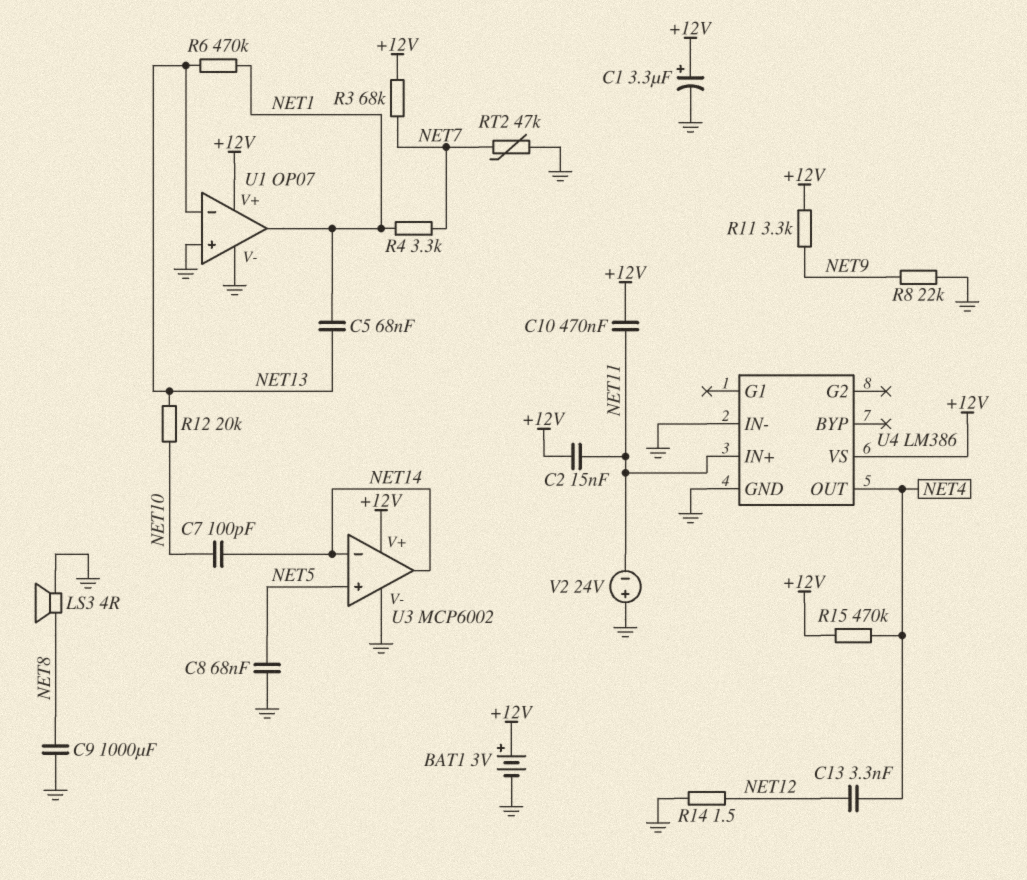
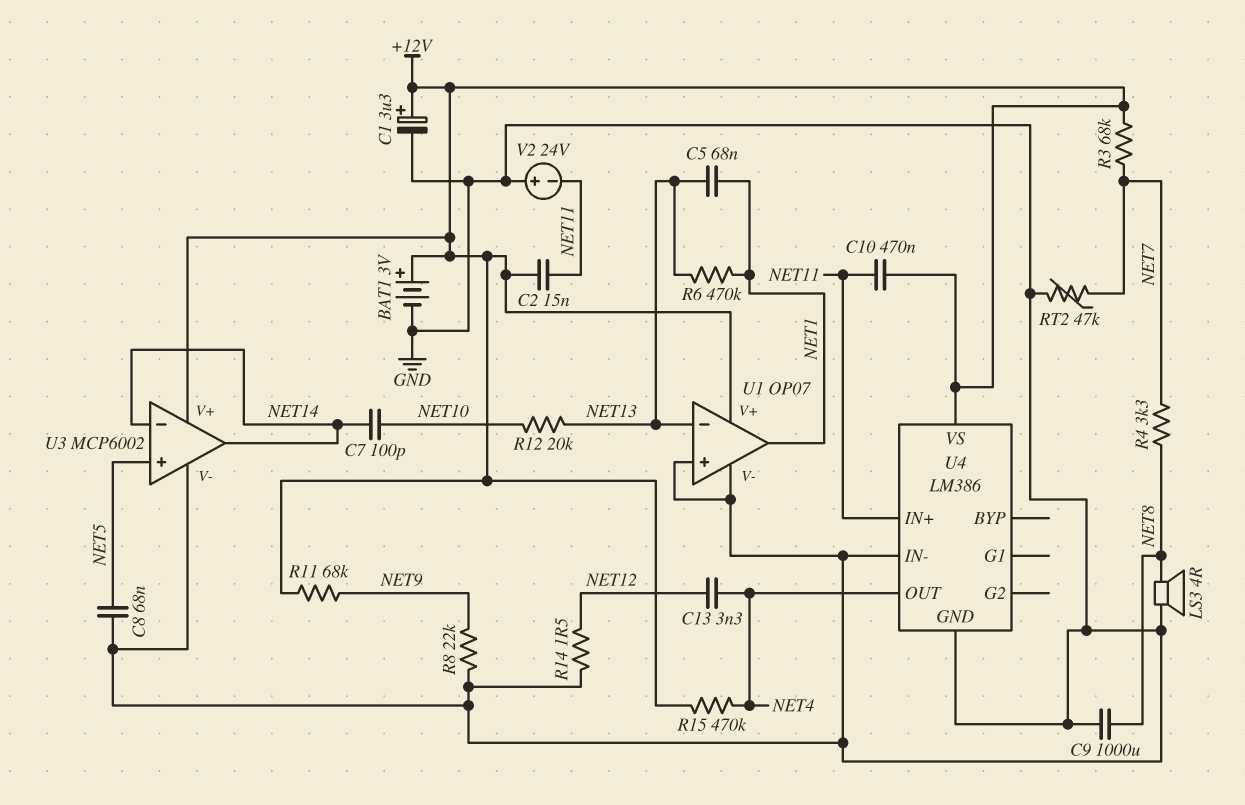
R4: 3.3k (NET1, NET7) -> 3.3k (NET7, NET8)
R11: 3.3k (+12V, NET9) -> 68k (+12V, NET9)

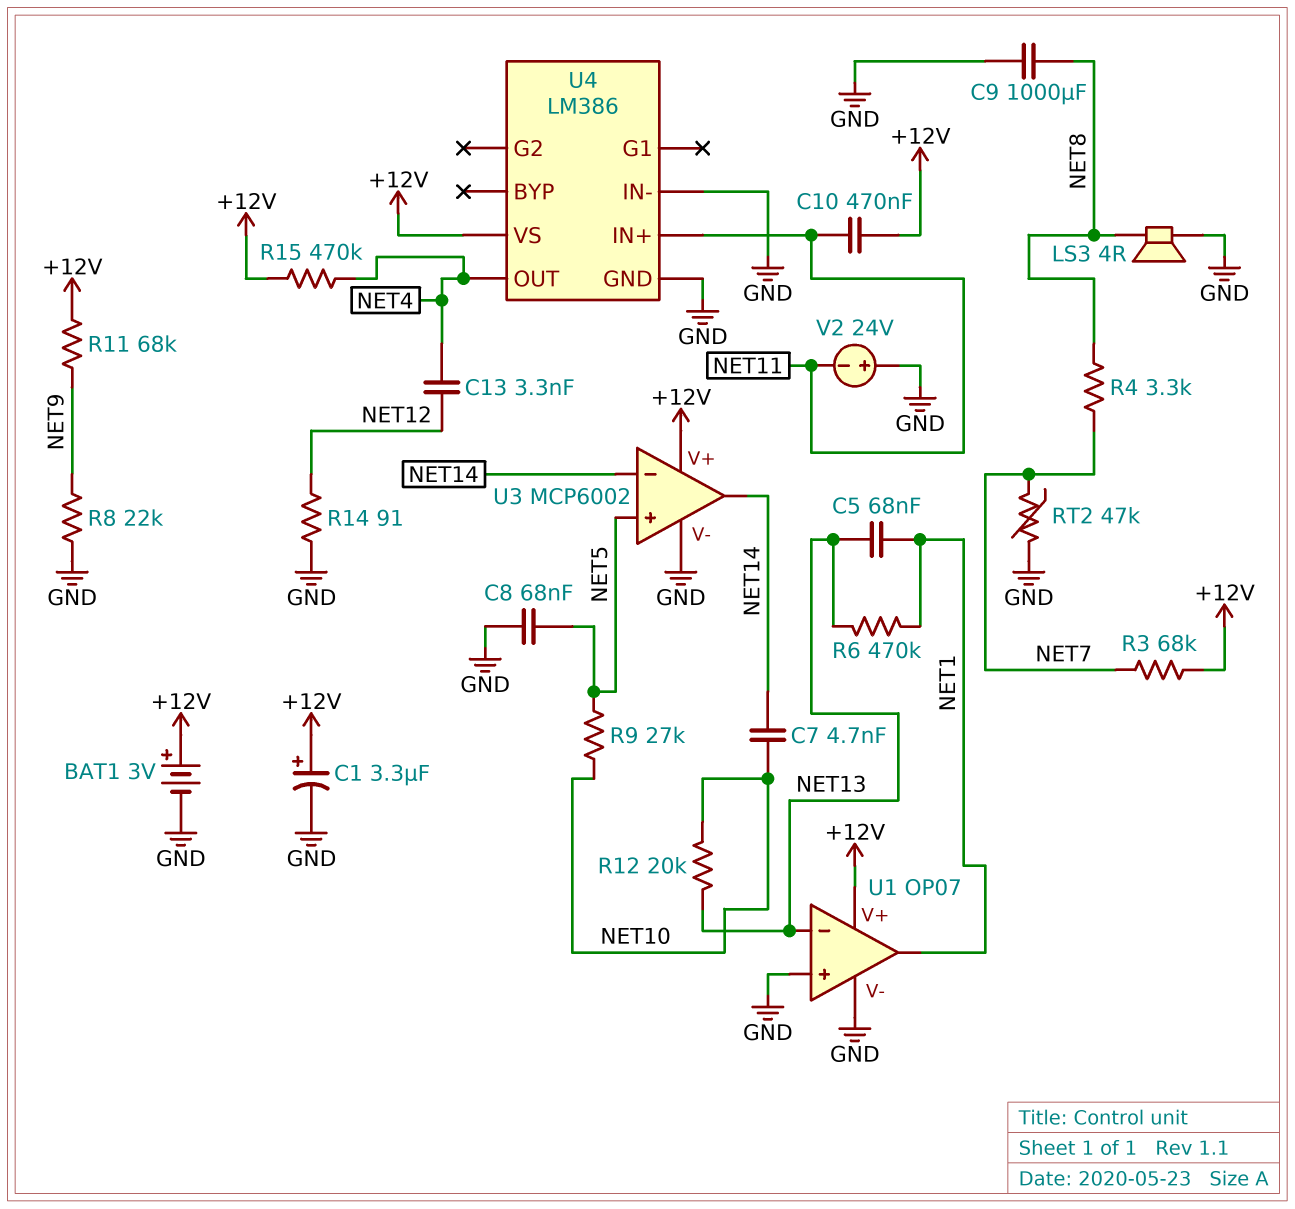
C2: 15nF (+12V, NET11) -> none
C7: 100pF (NET10, NET14) -> 4.7nF (NET10, NET14)
R9: none -> 27k (NET5, NET10)
R14: 1.5 (GND, NET12) -> 91 (GND, NET12)

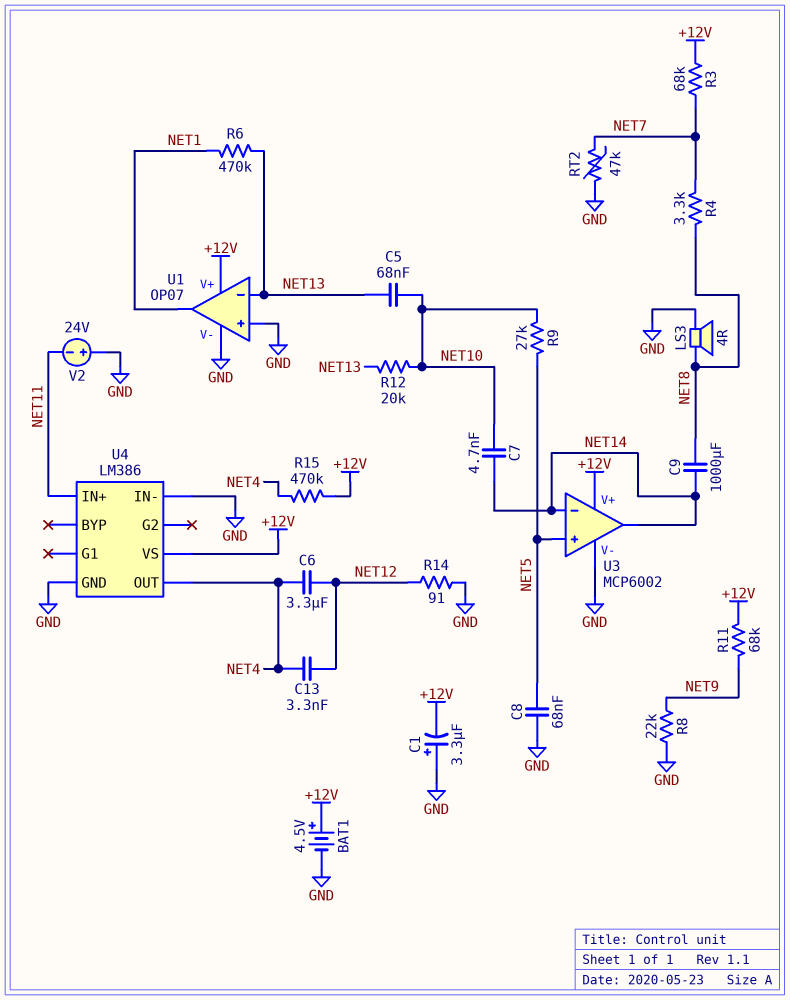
BAT1: 3V (plus +12V, minus GND) -> 4.5V (plus +12V, minus GND)
C1: 3.3uF (plus +12V, minus GND) -> 3.3uF (plus GND, minus +12V)
C5: 68nF (NET1, NET13) -> 68nF (NET10, NET13)
C6: none -> 3.3uF (NET4, NET12)
C9: 1000uF (GND, NET8) -> 1000uF (NET8, NET14)
C10: 470nF (+12V, NET11) -> none

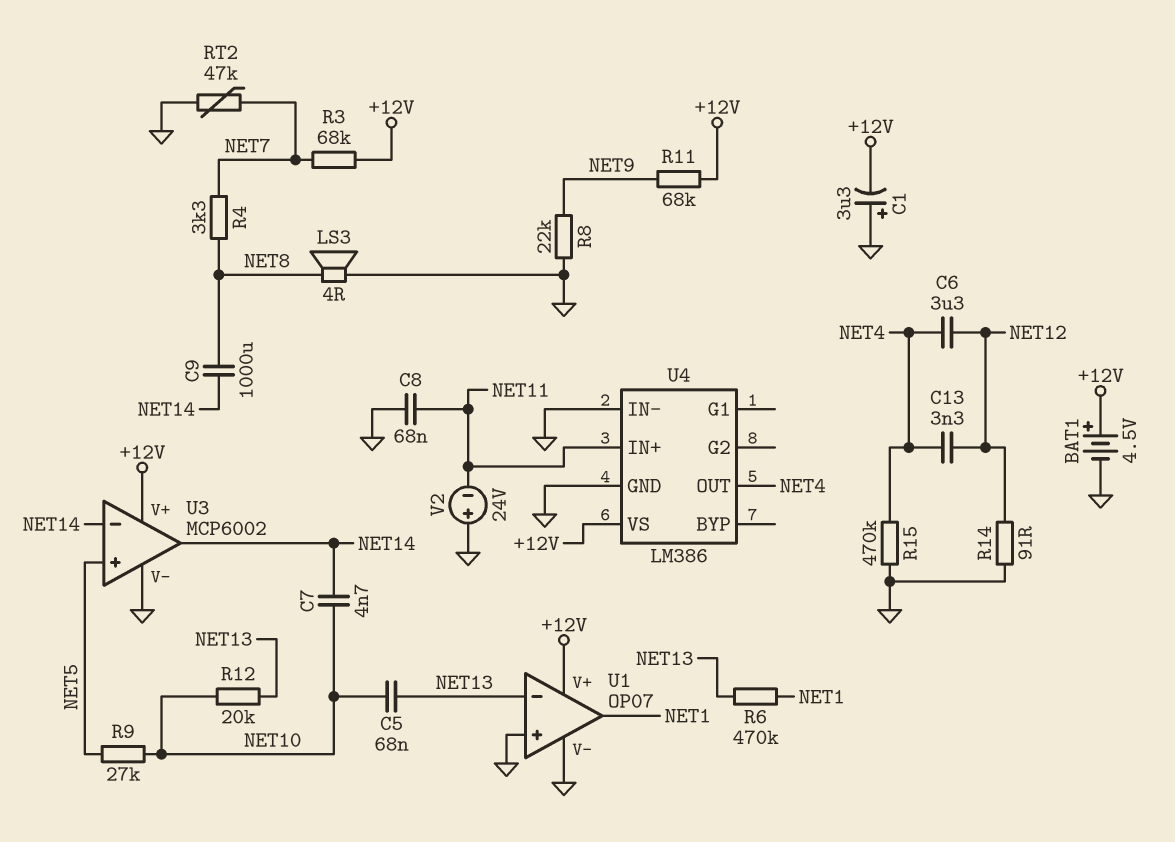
C8: 68nF (GND, NET5) -> 68nF (GND, NET11)
R15: 470k (+12V, NET4) -> 470k (GND, NET4)

